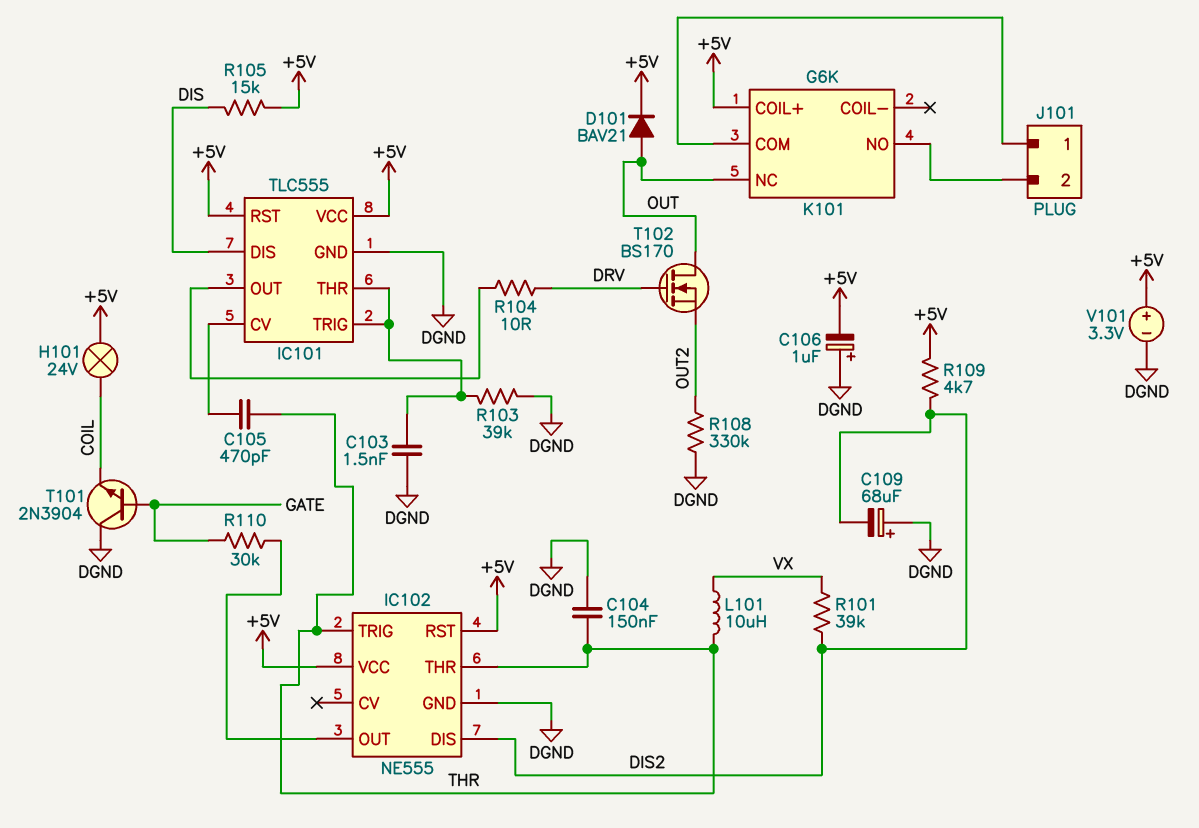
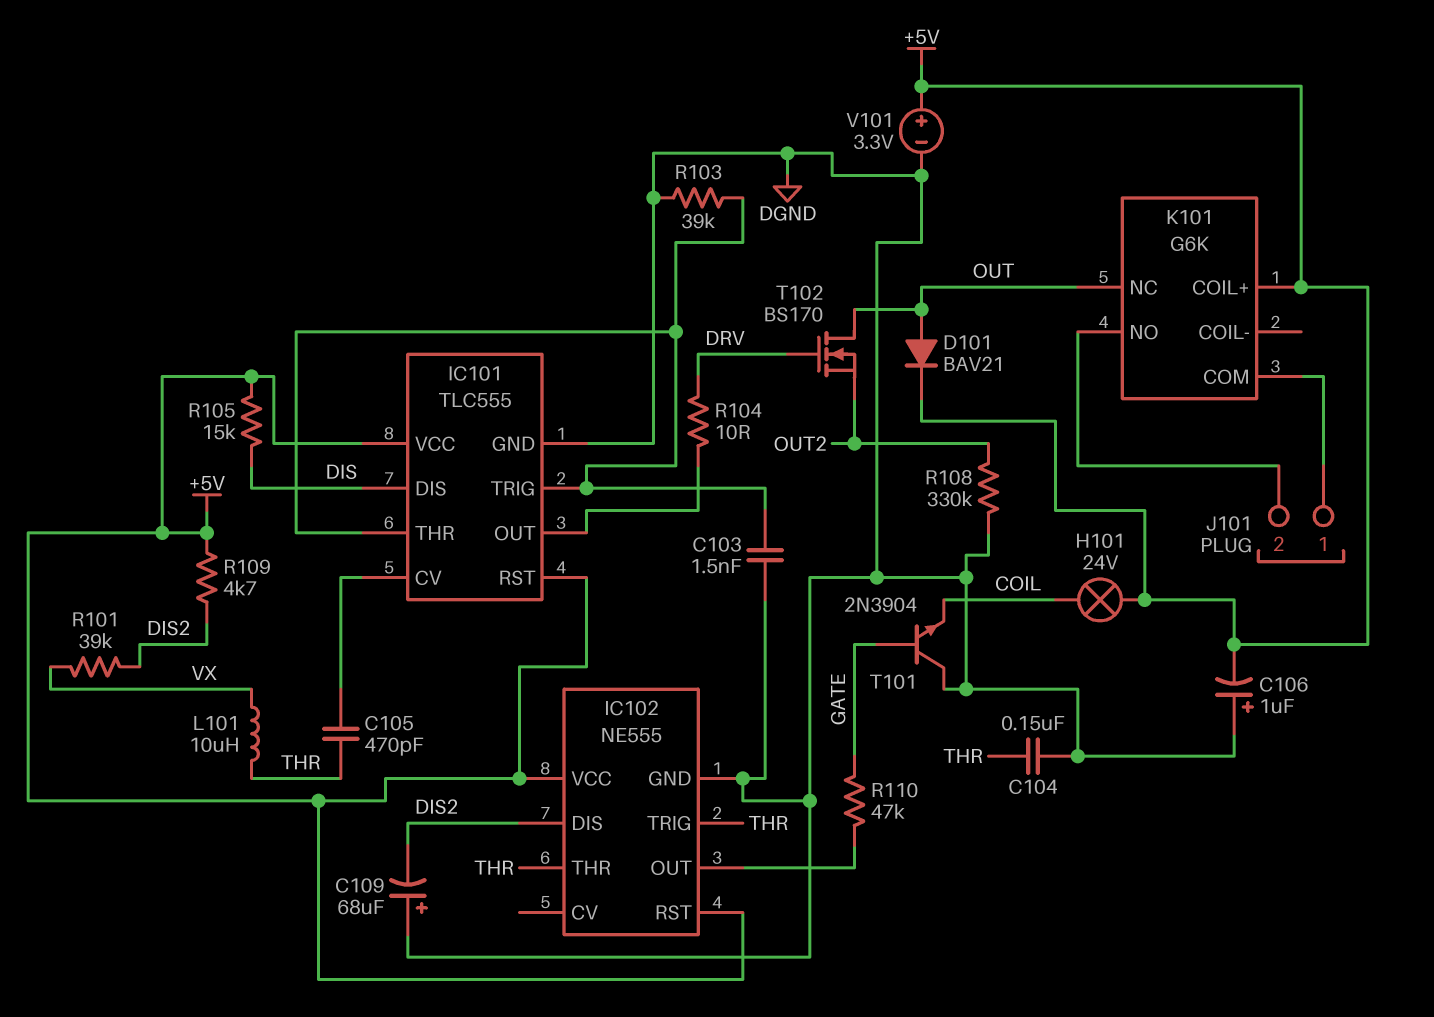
R110: 30k (GATE, IC102/OUT) -> 47k (GATE, IC102/OUT)

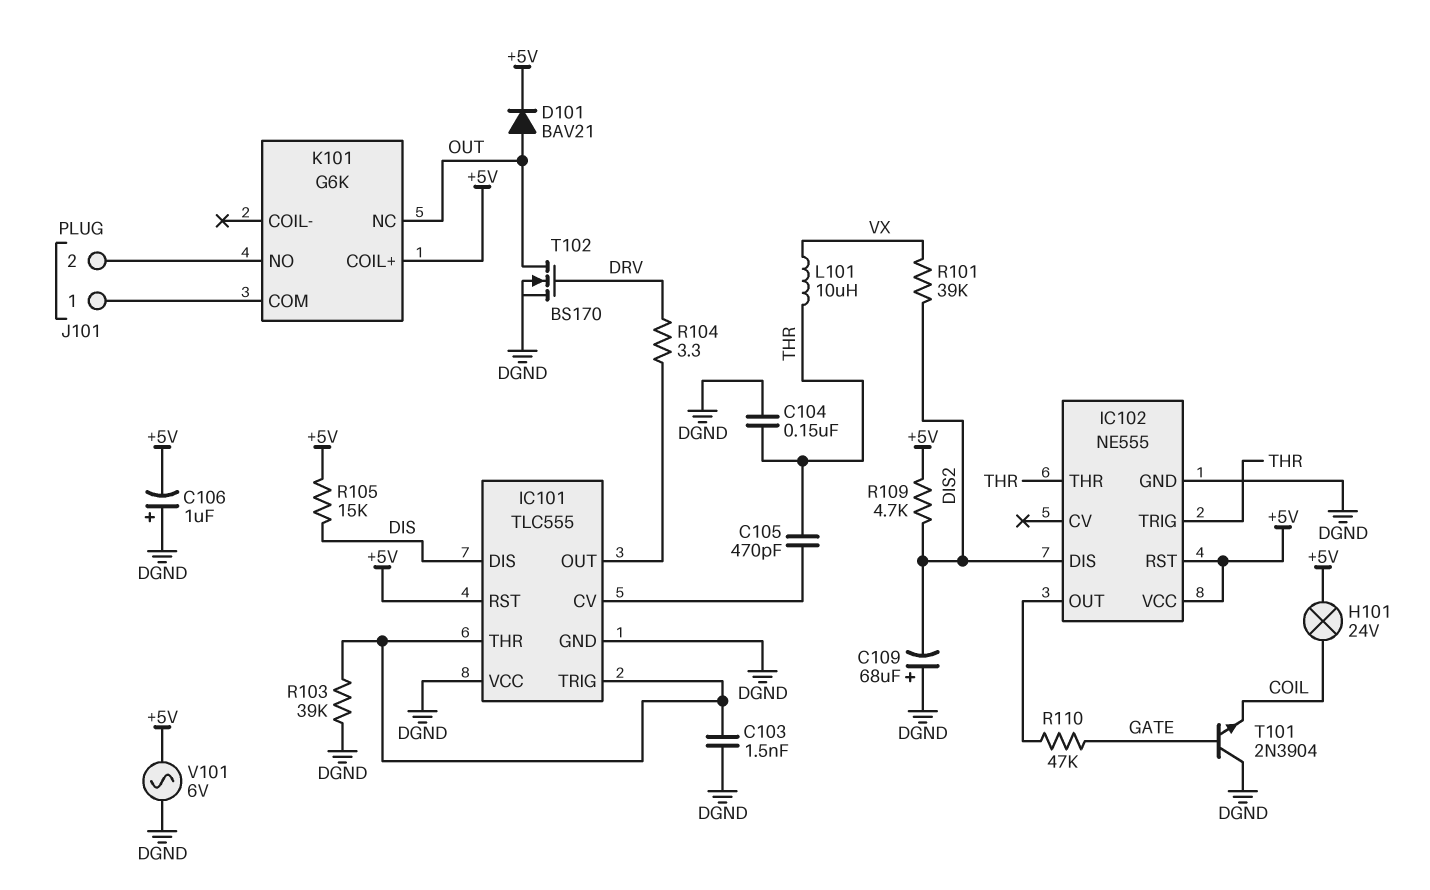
IC101 pin VCC: +5V -> DGND
R104: 10 (DRV, IC101/OUT) -> 3.3 (DRV, IC101/OUT)
R108: 330k (DGND, OUT2) -> none
T102: NMOS BS170 (G DRV, D OUT, S OUT2) -> NMOS BS170 (G DRV, D OUT, S DGND)
V101: 3.3V (plus +5V, minus DGND) -> AC 6V (+5V, DGND)

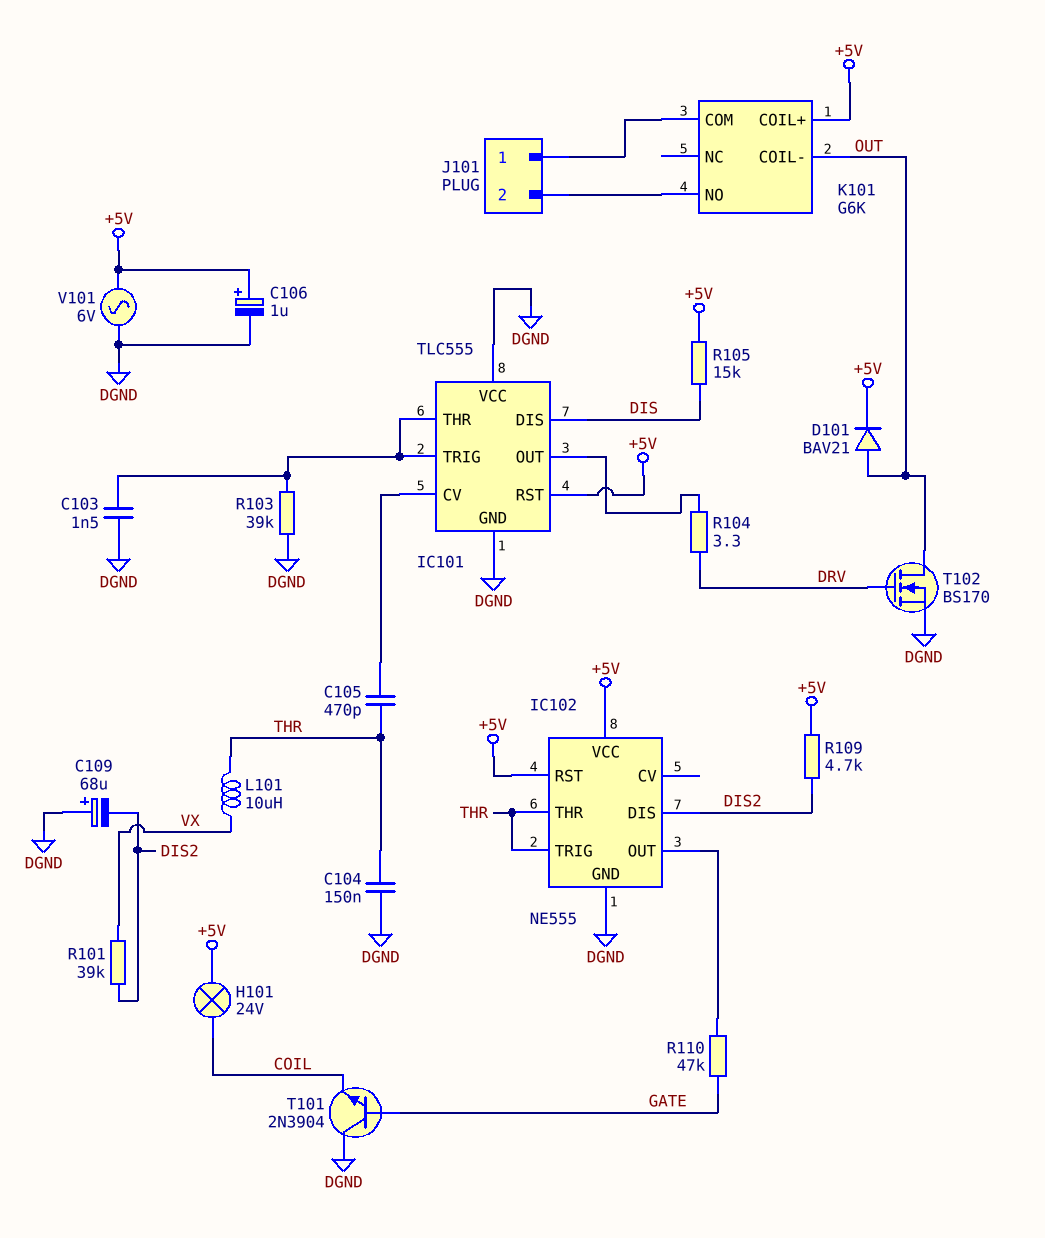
C106: 1uF (plus DGND, minus +5V) -> 1uF (plus +5V, minus DGND)
K101 pin COIL-: none -> OUT
K101 pin NC: OUT -> none

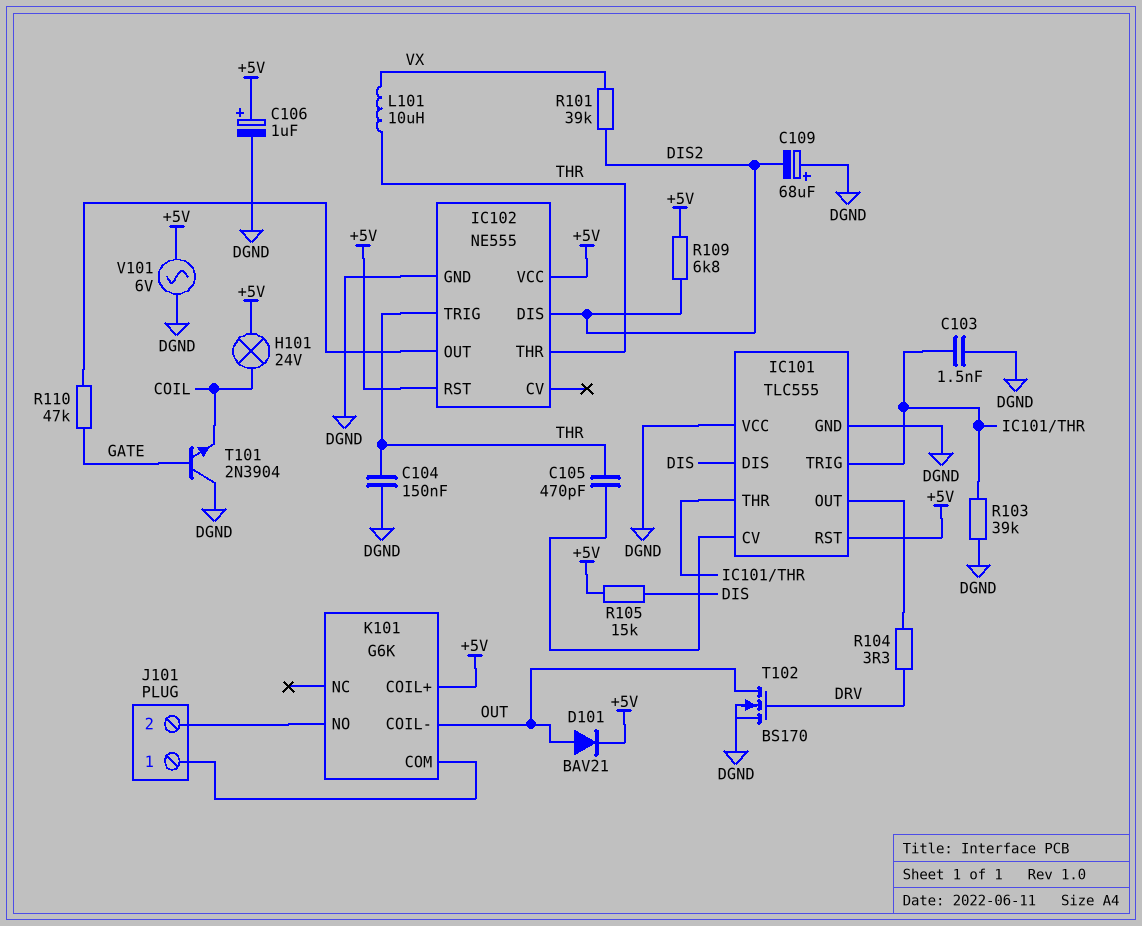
R109: 4.7k (+5V, DIS2) -> 6.8k (+5V, DIS2)

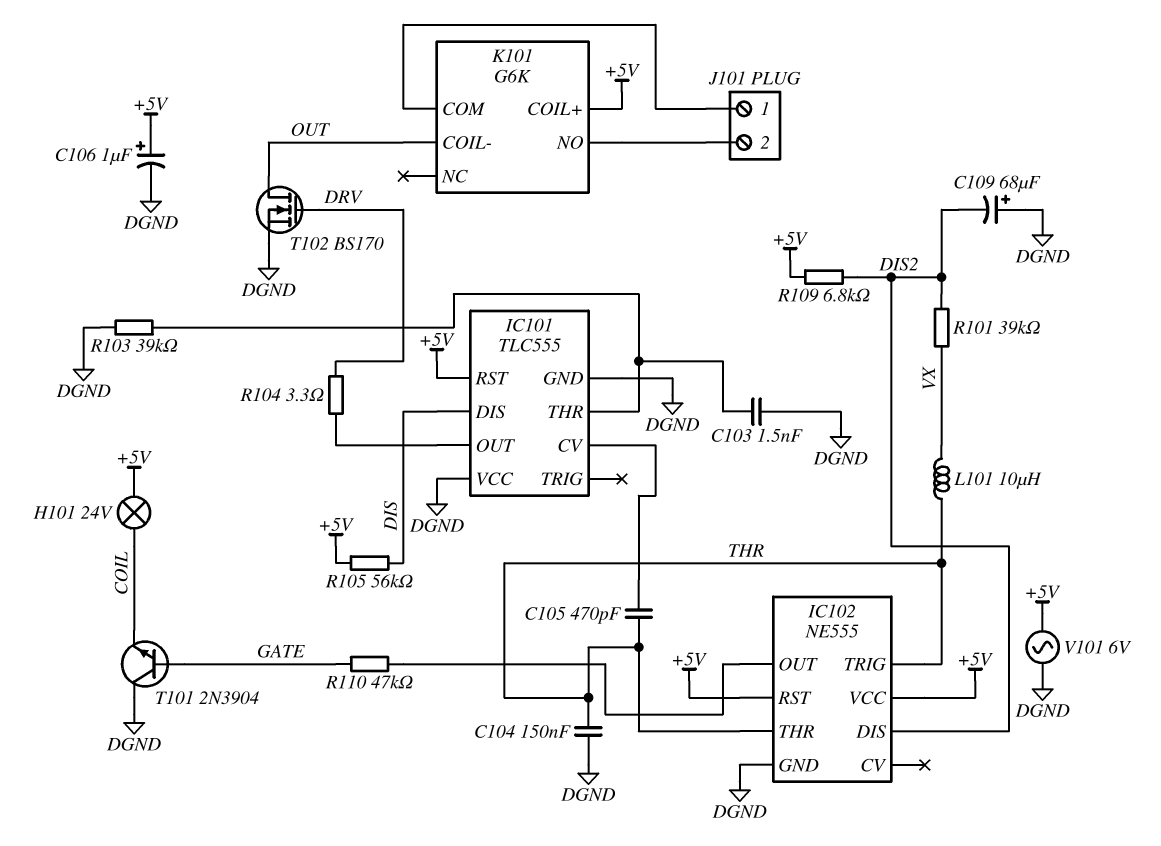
D101: diode BAV21 (A OUT, K +5V) -> none
IC101 pin TRIG: IC101/THR -> none
R105: 15k (+5V, DIS) -> 56k (+5V, DIS)

